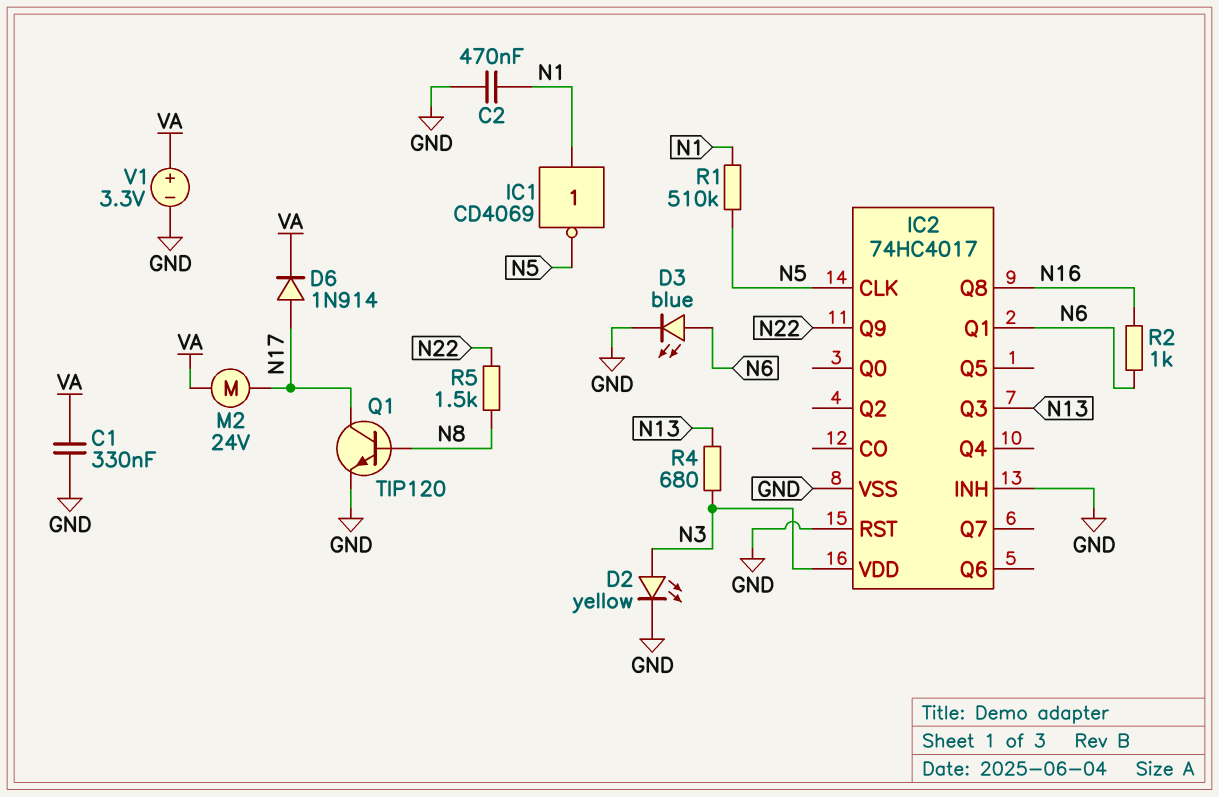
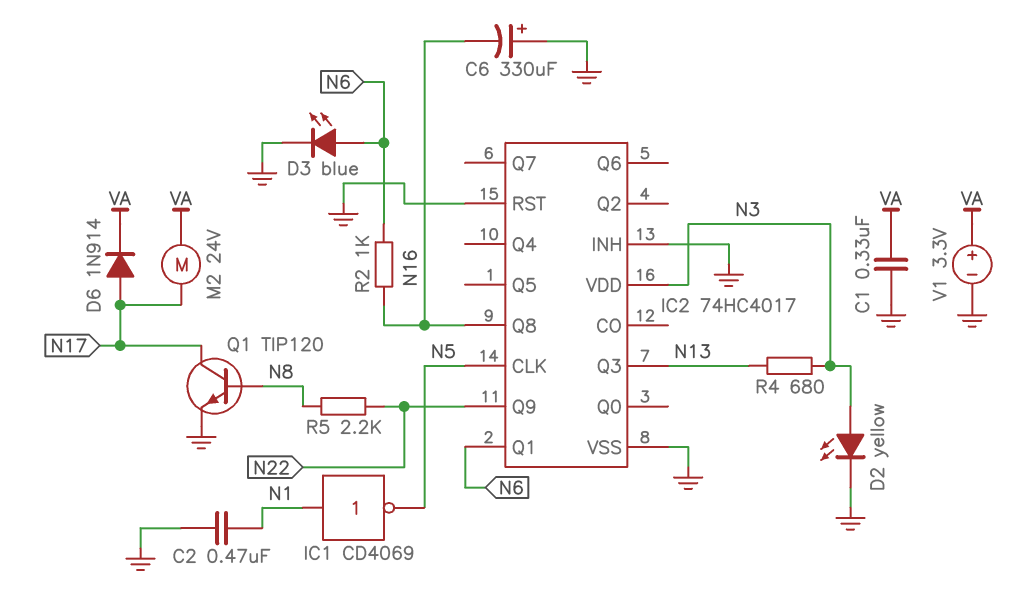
C6: none -> 330uF (plus GND, minus N16)
R1: 510k (N1, N5) -> none
R5: 1.5k (N8, N22) -> 2.2k (N8, N22)

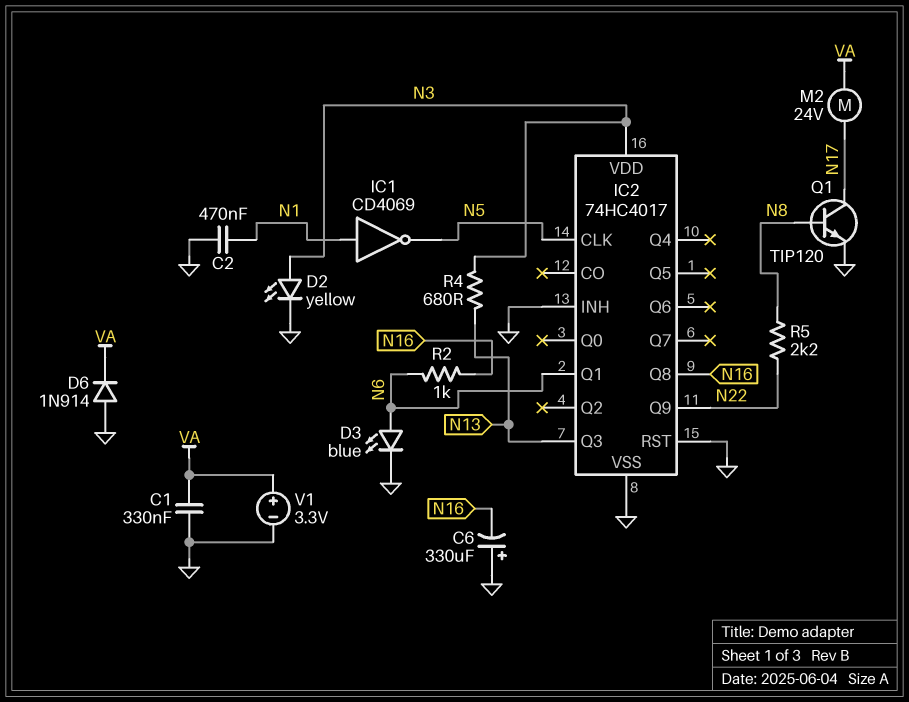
D6: diode 1N914 (A N17, K VA) -> diode 1N914 (A GND, K VA)

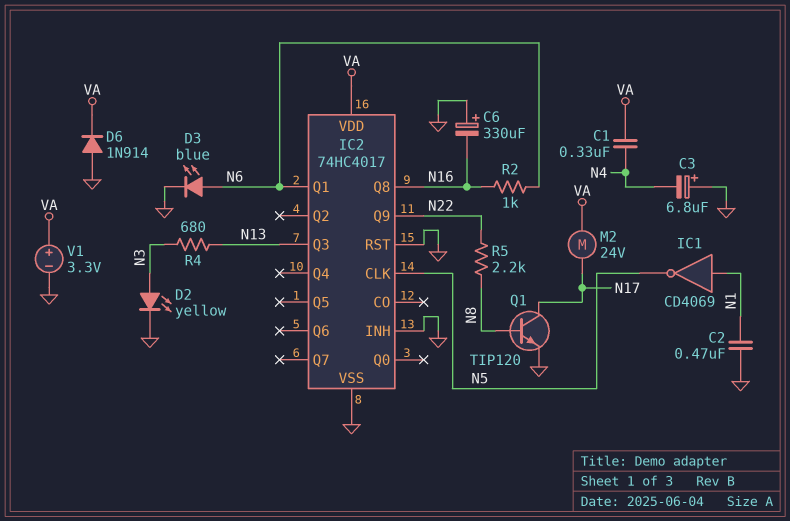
C1: 330nF (GND, VA) -> 330nF (N4, VA)
C3: none -> 6.8uF (plus GND, minus N4)
IC2 pin VDD: N3 -> VA

